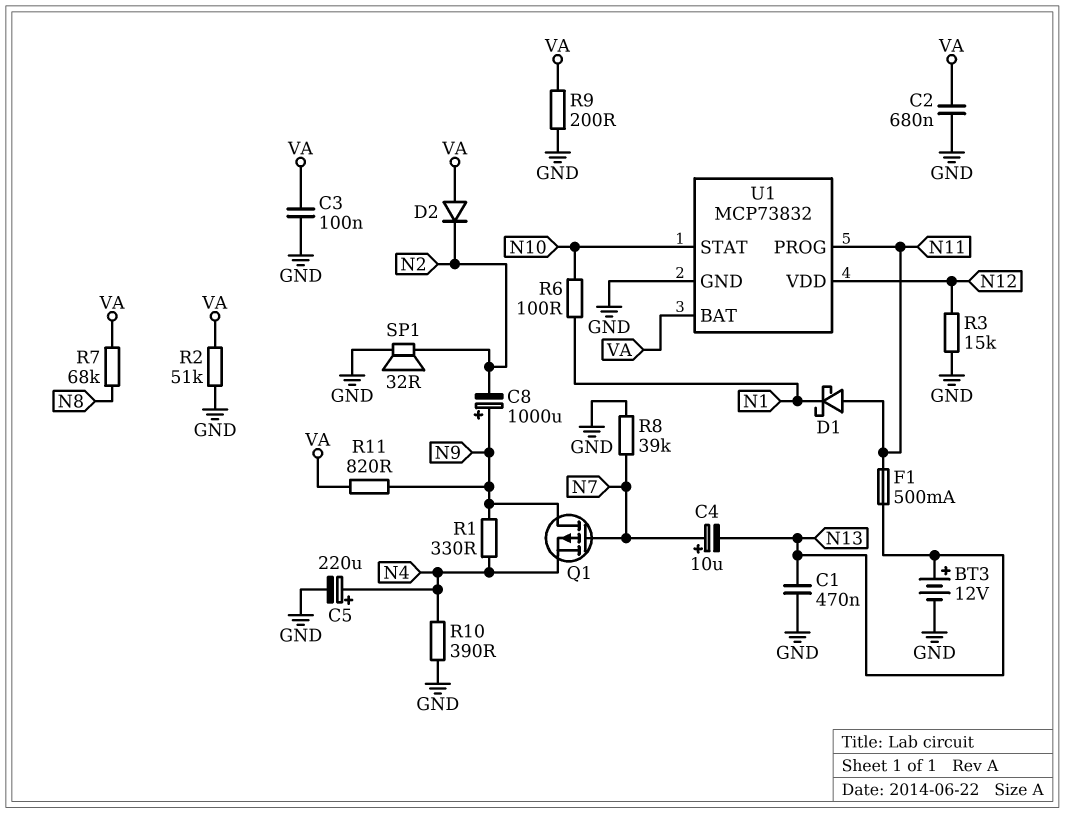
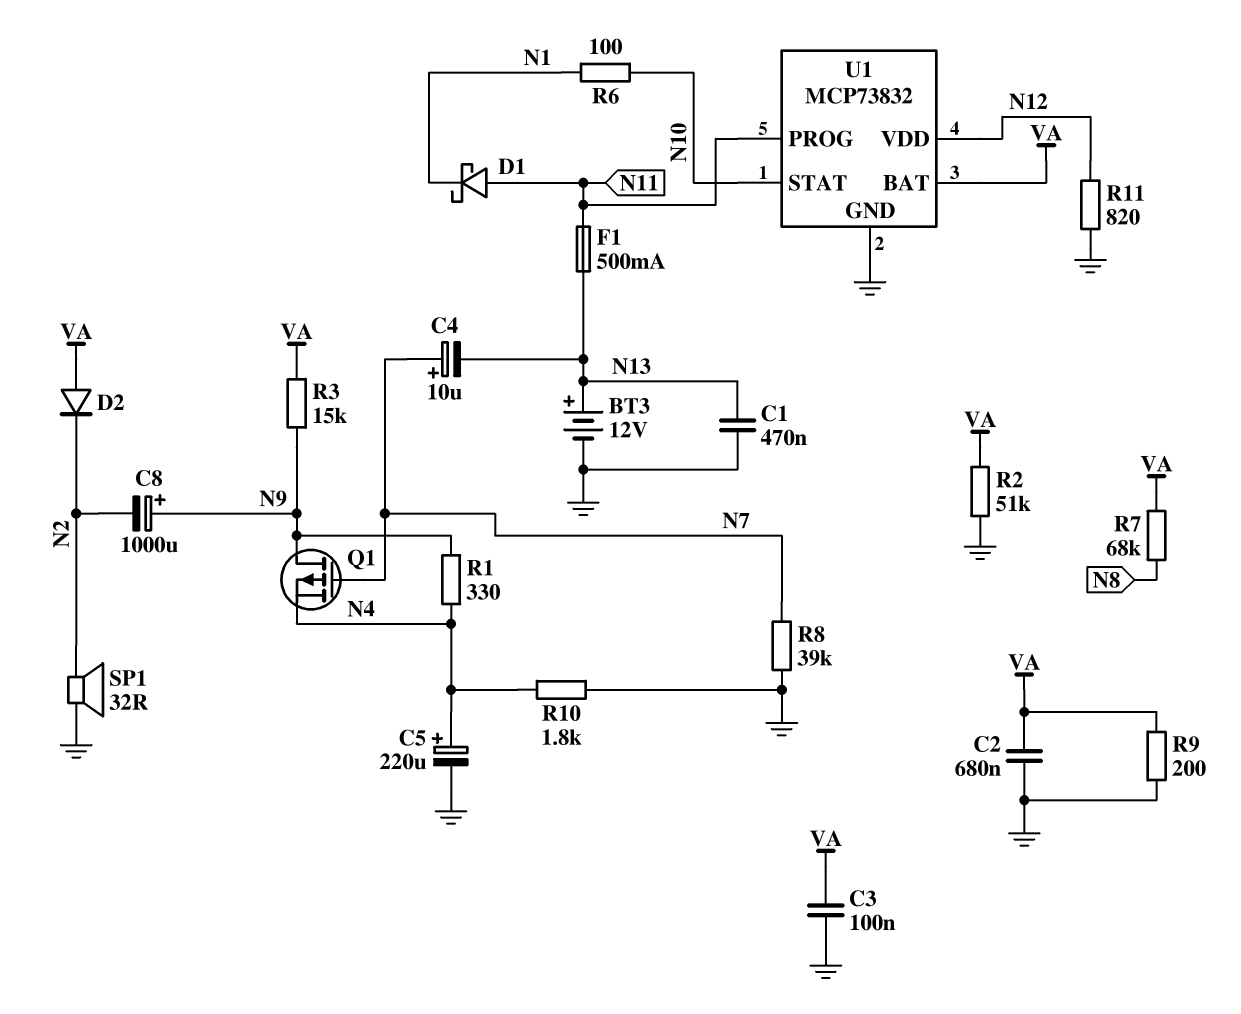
R3: 15k (GND, N12) -> 15k (N9, VA)
R10: 390 (GND, N4) -> 1.8k (GND, N4)
R11: 820 (N9, VA) -> 820 (GND, N12)

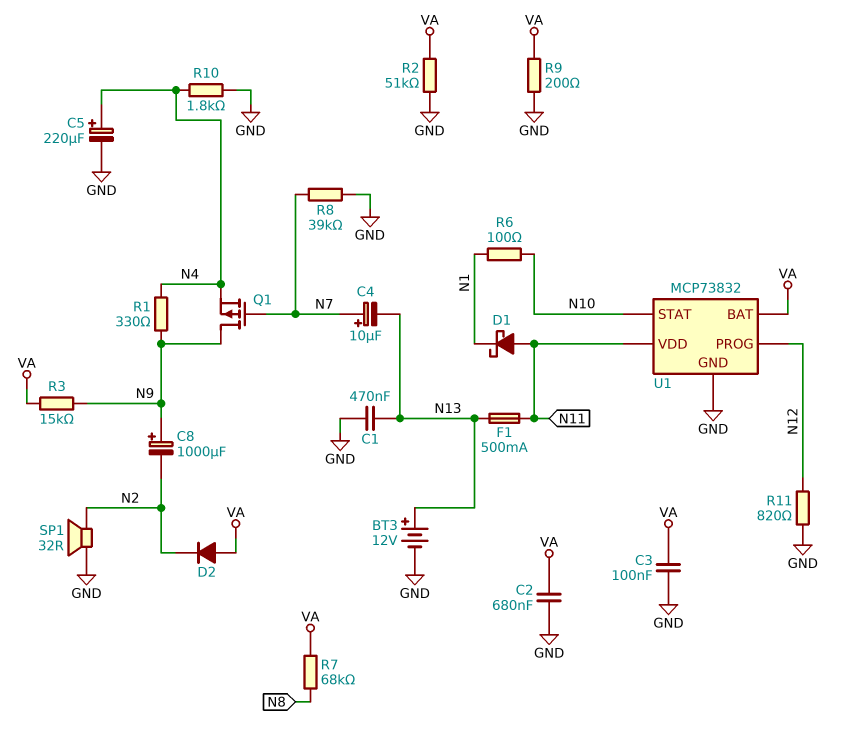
U1 pin PROG: N11 -> N12
U1 pin VDD: N12 -> N11

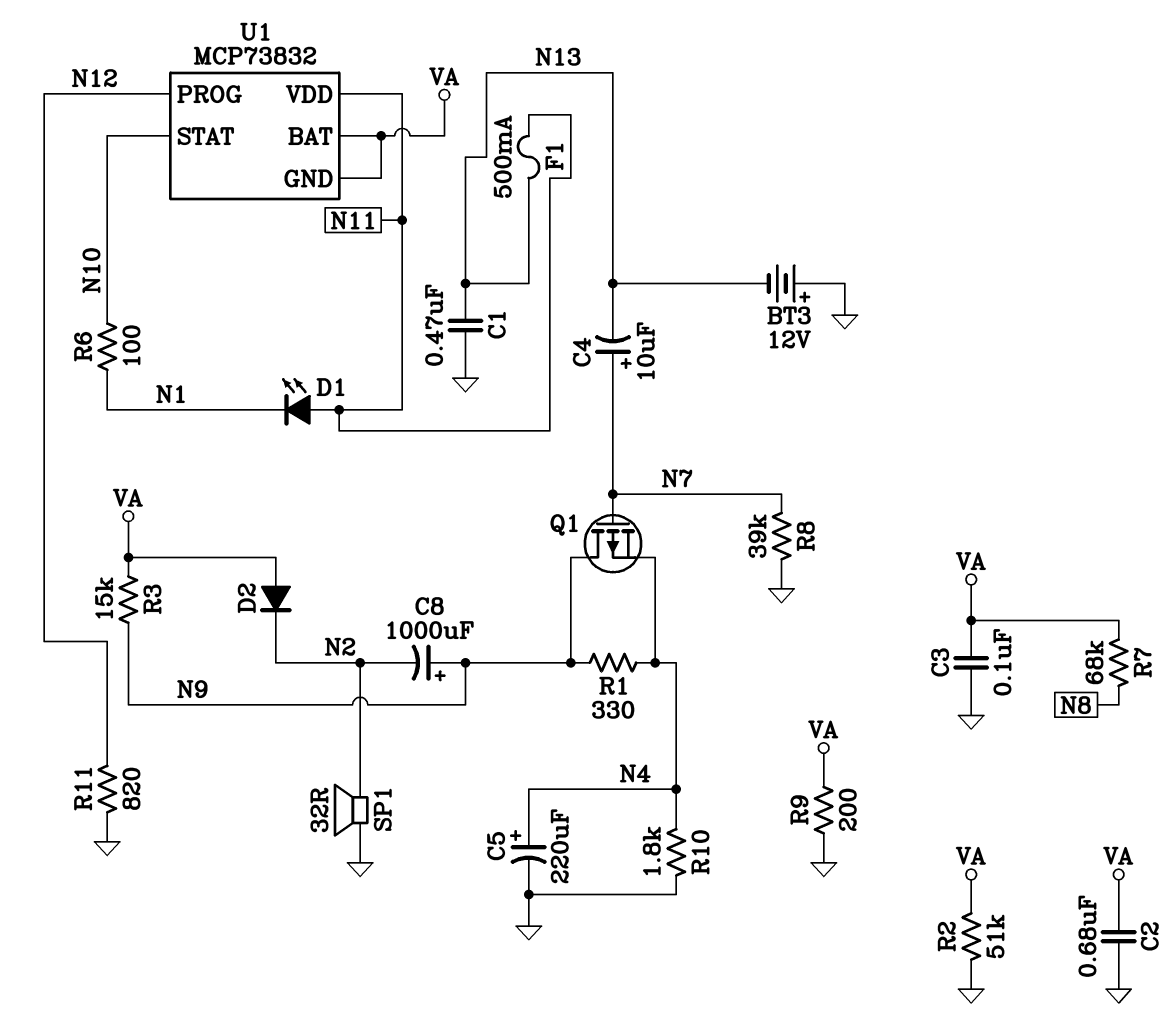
BT3: 12V (plus N13, minus GND) -> 12V (plus GND, minus N13)
D1: schottky (A N11, K N1) -> LED (A N11, K N1)
U1 pin GND: GND -> VA

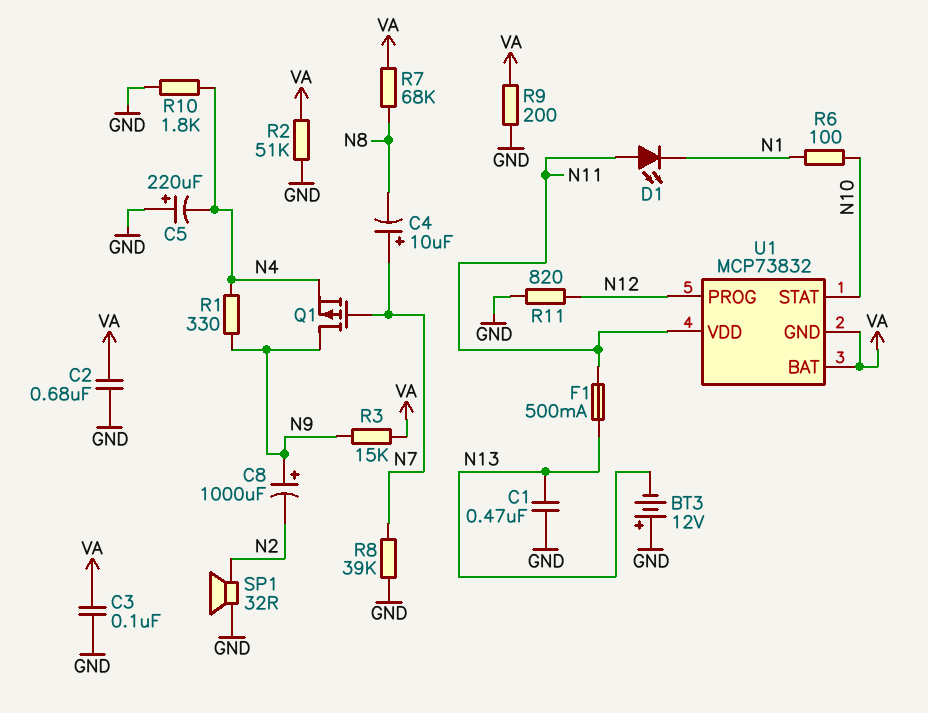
C4: 10uF (plus N7, minus N13) -> 10uF (plus N7, minus N8)
C5: 220uF (plus N4, minus GND) -> 220uF (plus GND, minus N4)
D2: diode (A VA, K N2) -> none

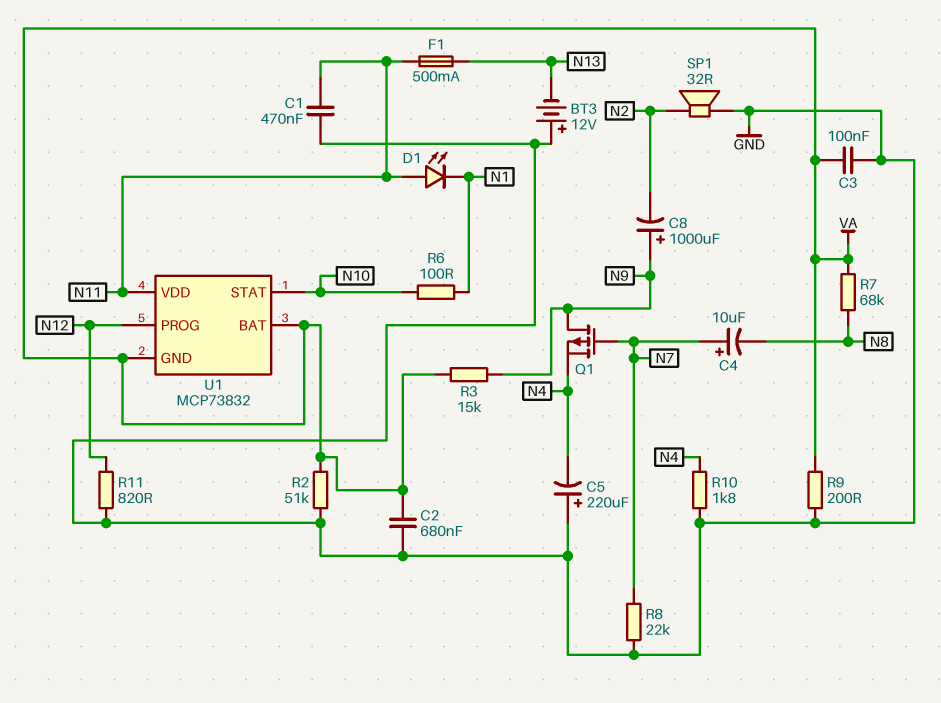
C1: 470nF (GND, N13) -> 470nF (GND, N11)
R1: 330 (N4, N9) -> none
R8: 39k (GND, N7) -> 22k (GND, N7)

